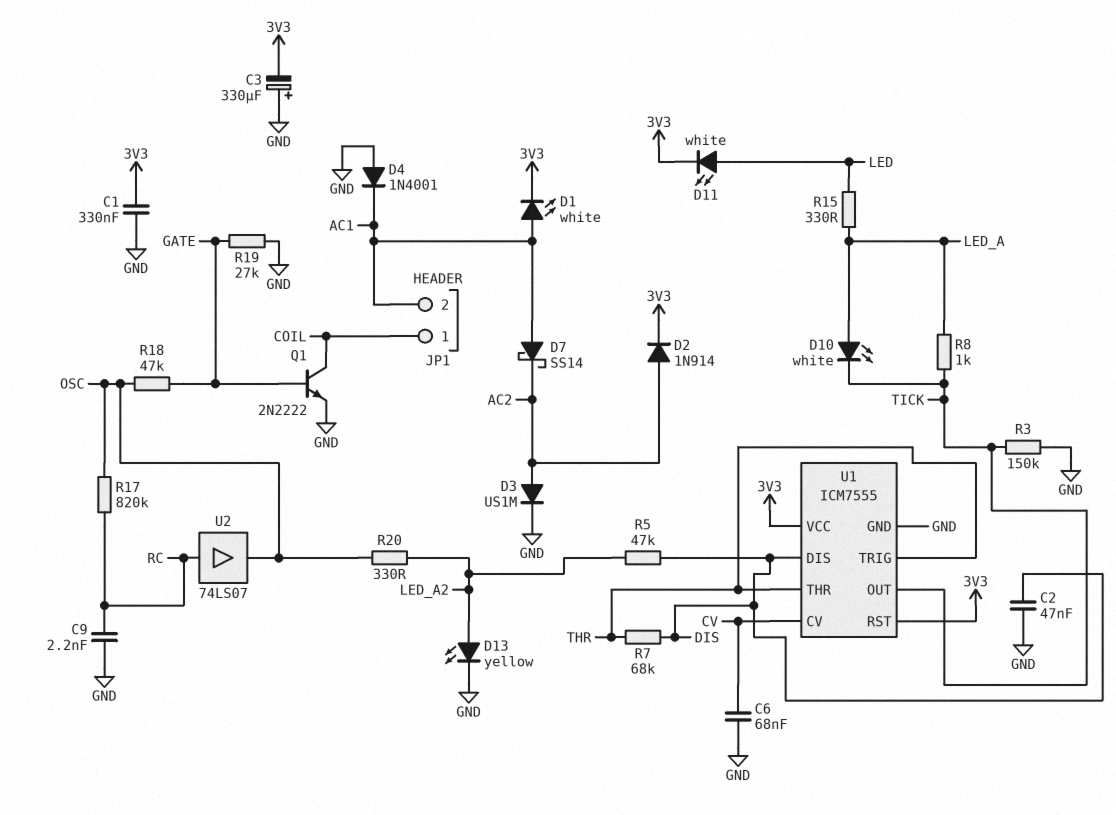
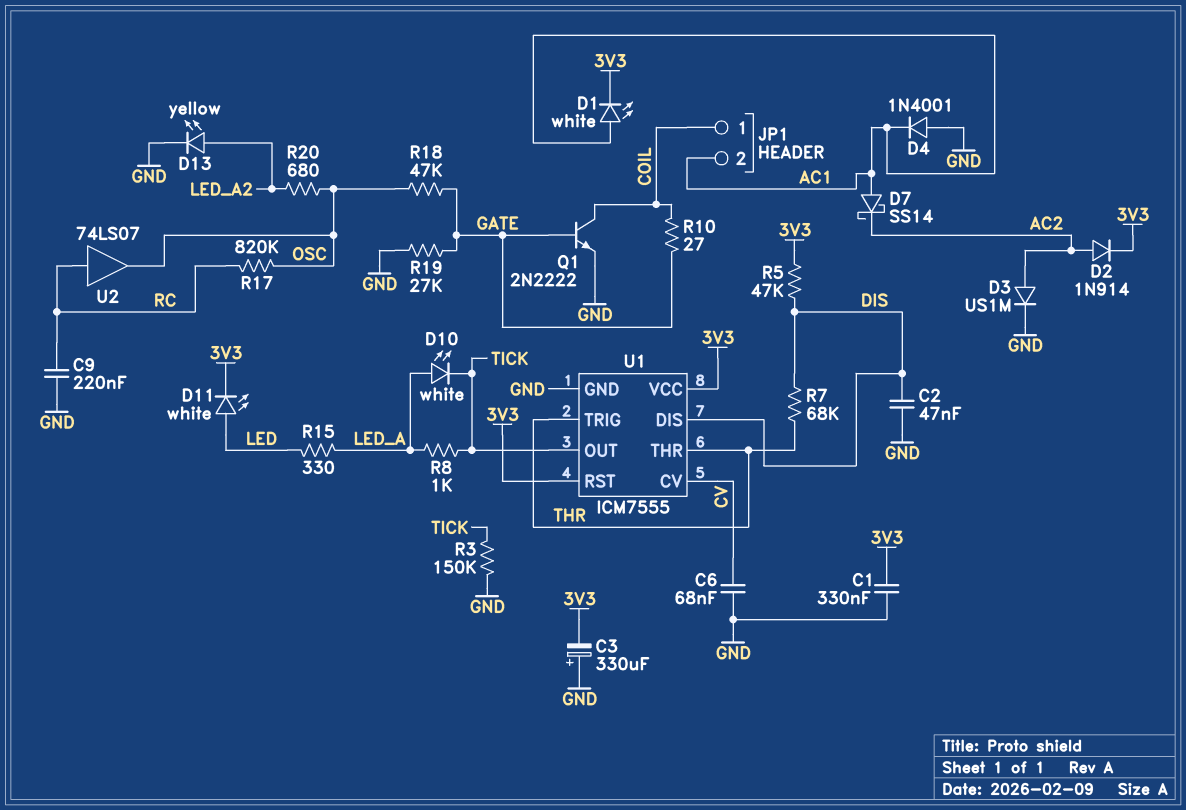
C9: 2.2nF (GND, RC) -> 220nF (GND, RC)
R5: 47k (DIS, LED_A2) -> 47k (3V3, DIS)
R10: none -> 27 (COIL, GATE)
R20: 330 (LED_A2, OSC) -> 680 (LED_A2, OSC)

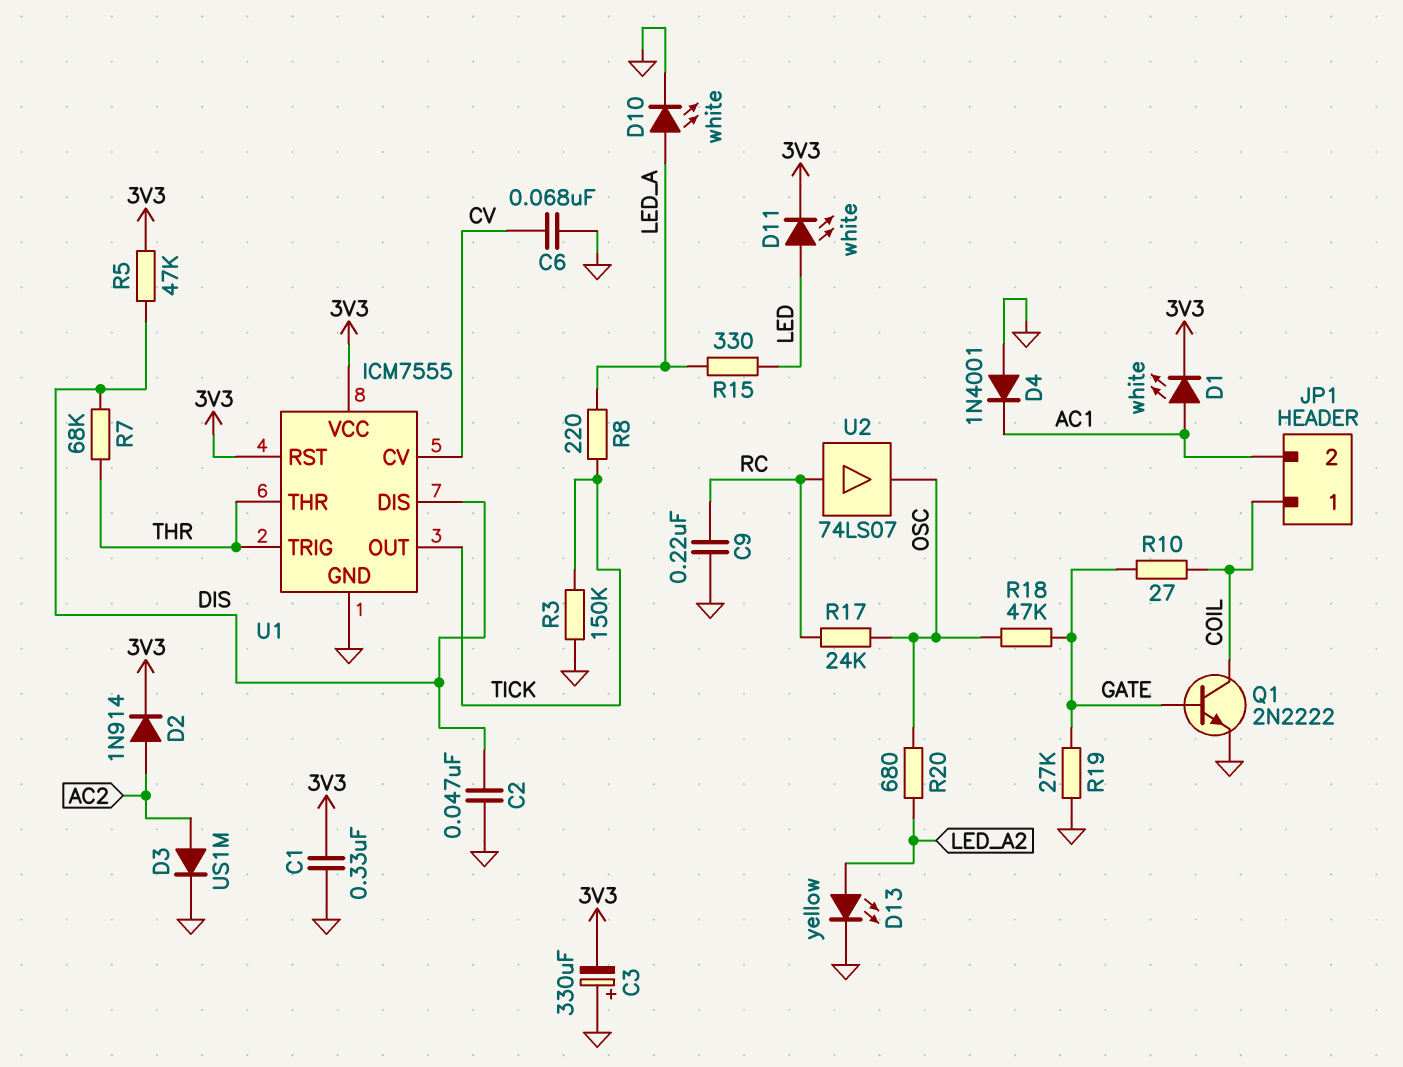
D7: schottky SS14 (A AC1, K AC2) -> none
D10: LED white (A LED_A, K TICK) -> LED white (A LED_A, K GND)
R8: 1k (LED_A, TICK) -> 220 (LED_A, TICK)
R17: 820k (OSC, RC) -> 24k (OSC, RC)

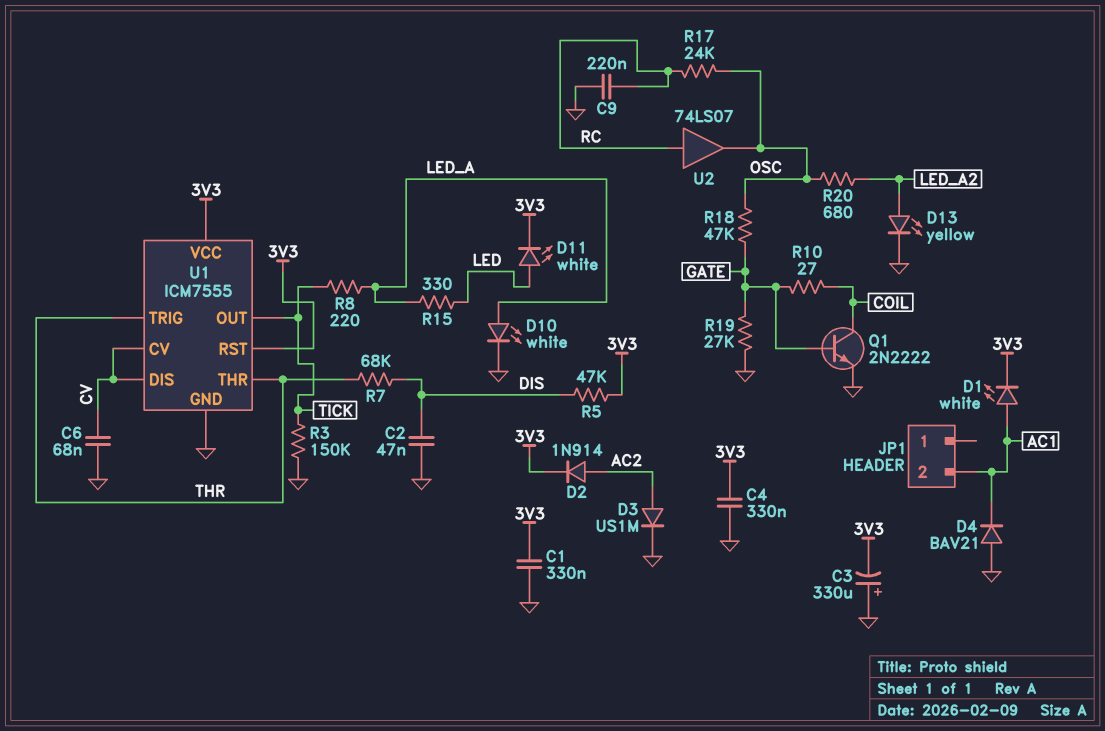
C4: none -> 330nF (3V3, GND)
D4: diode 1N4001 (A GND, K AC1) -> diode BAV21 (A GND, K AC1)
JP1 pin 1: COIL -> none
U1 pin DIS: DIS -> CV

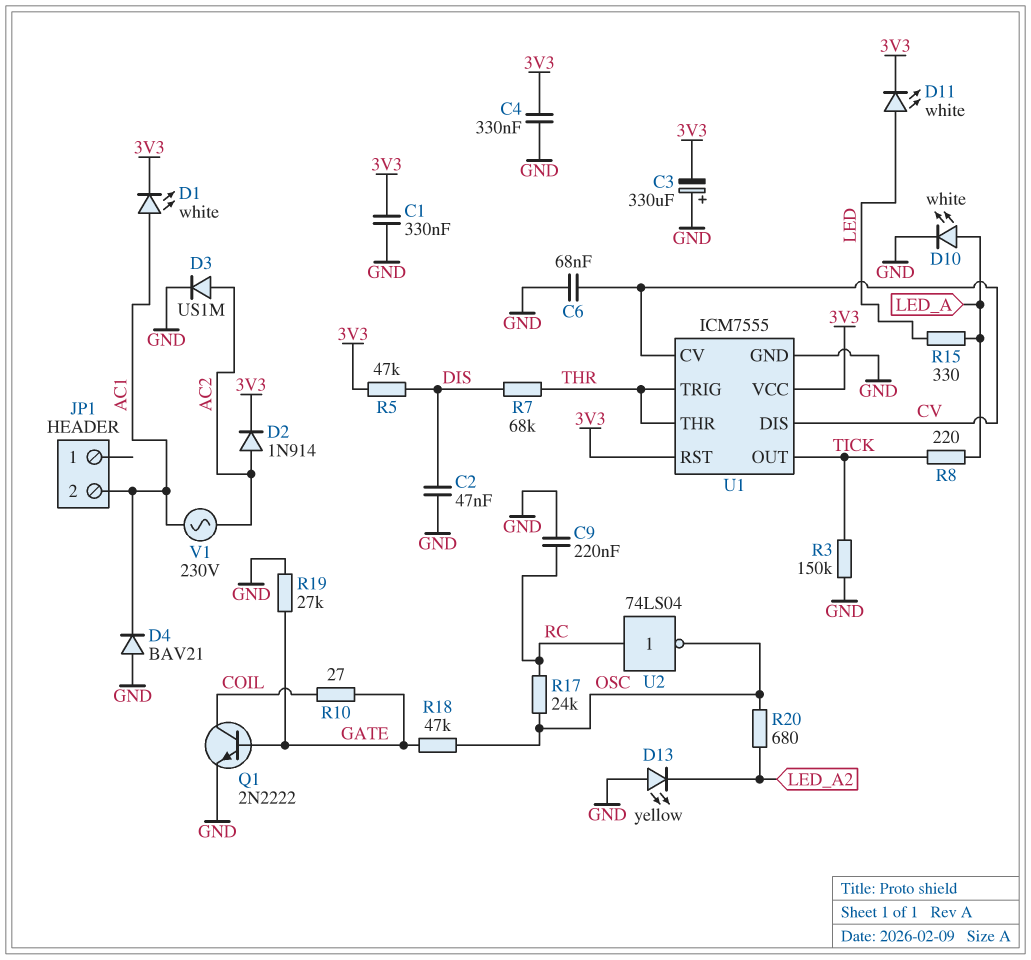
D13: LED yellow (A LED_A2, K GND) -> LED yellow (A GND, K LED_A2)
U2: buffer 74LS07 (in RC, out OSC) -> NOT 74LS04 (in RC, out OSC)
V1: none -> AC 230V (AC1, AC2)

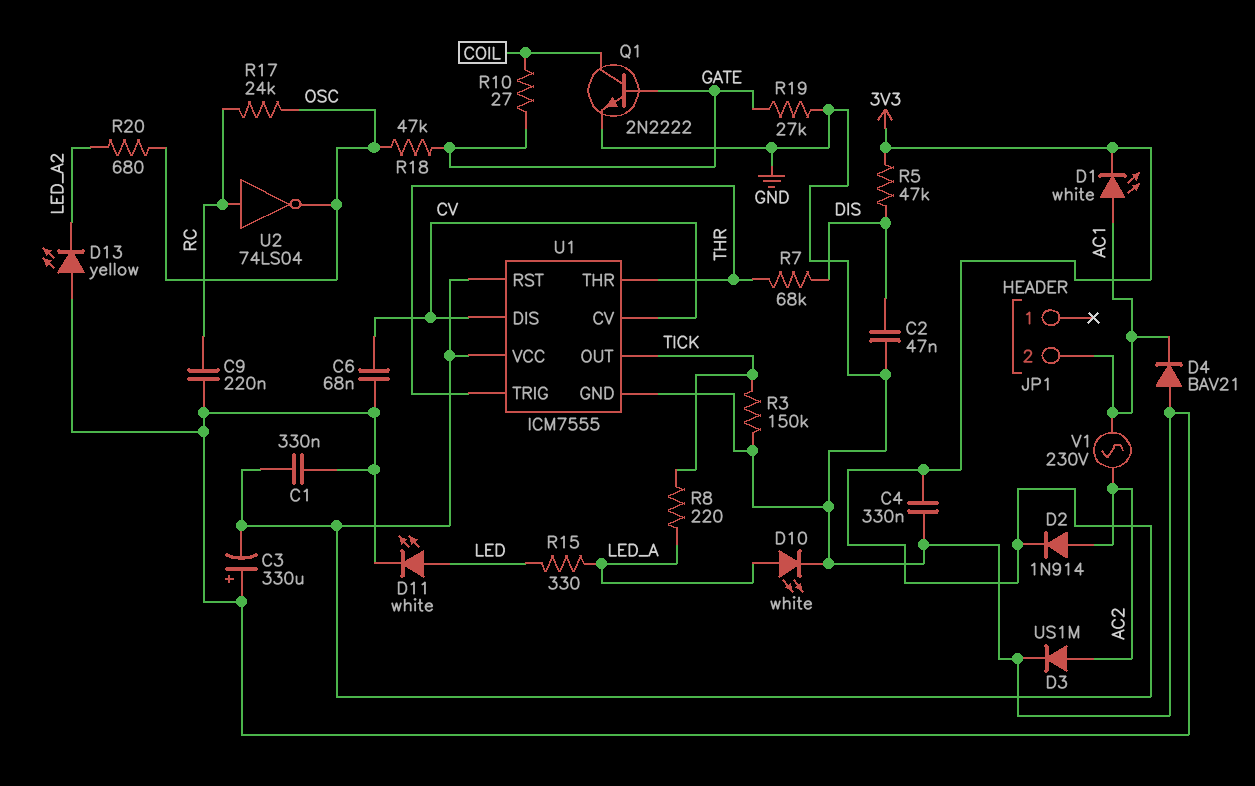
D11: LED white (A LED, K 3V3) -> LED white (A LED, K GND)

